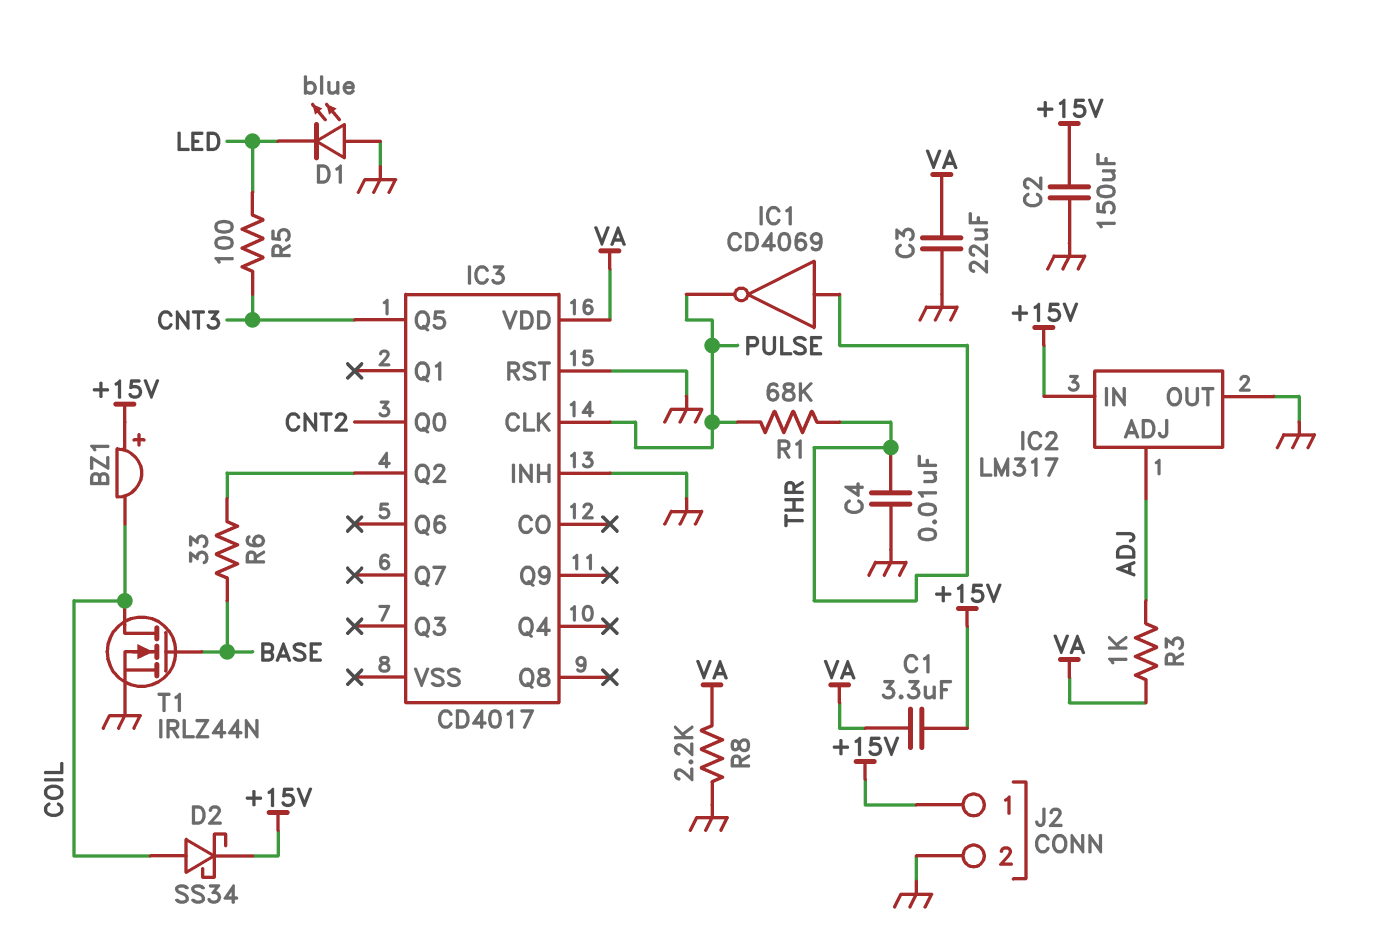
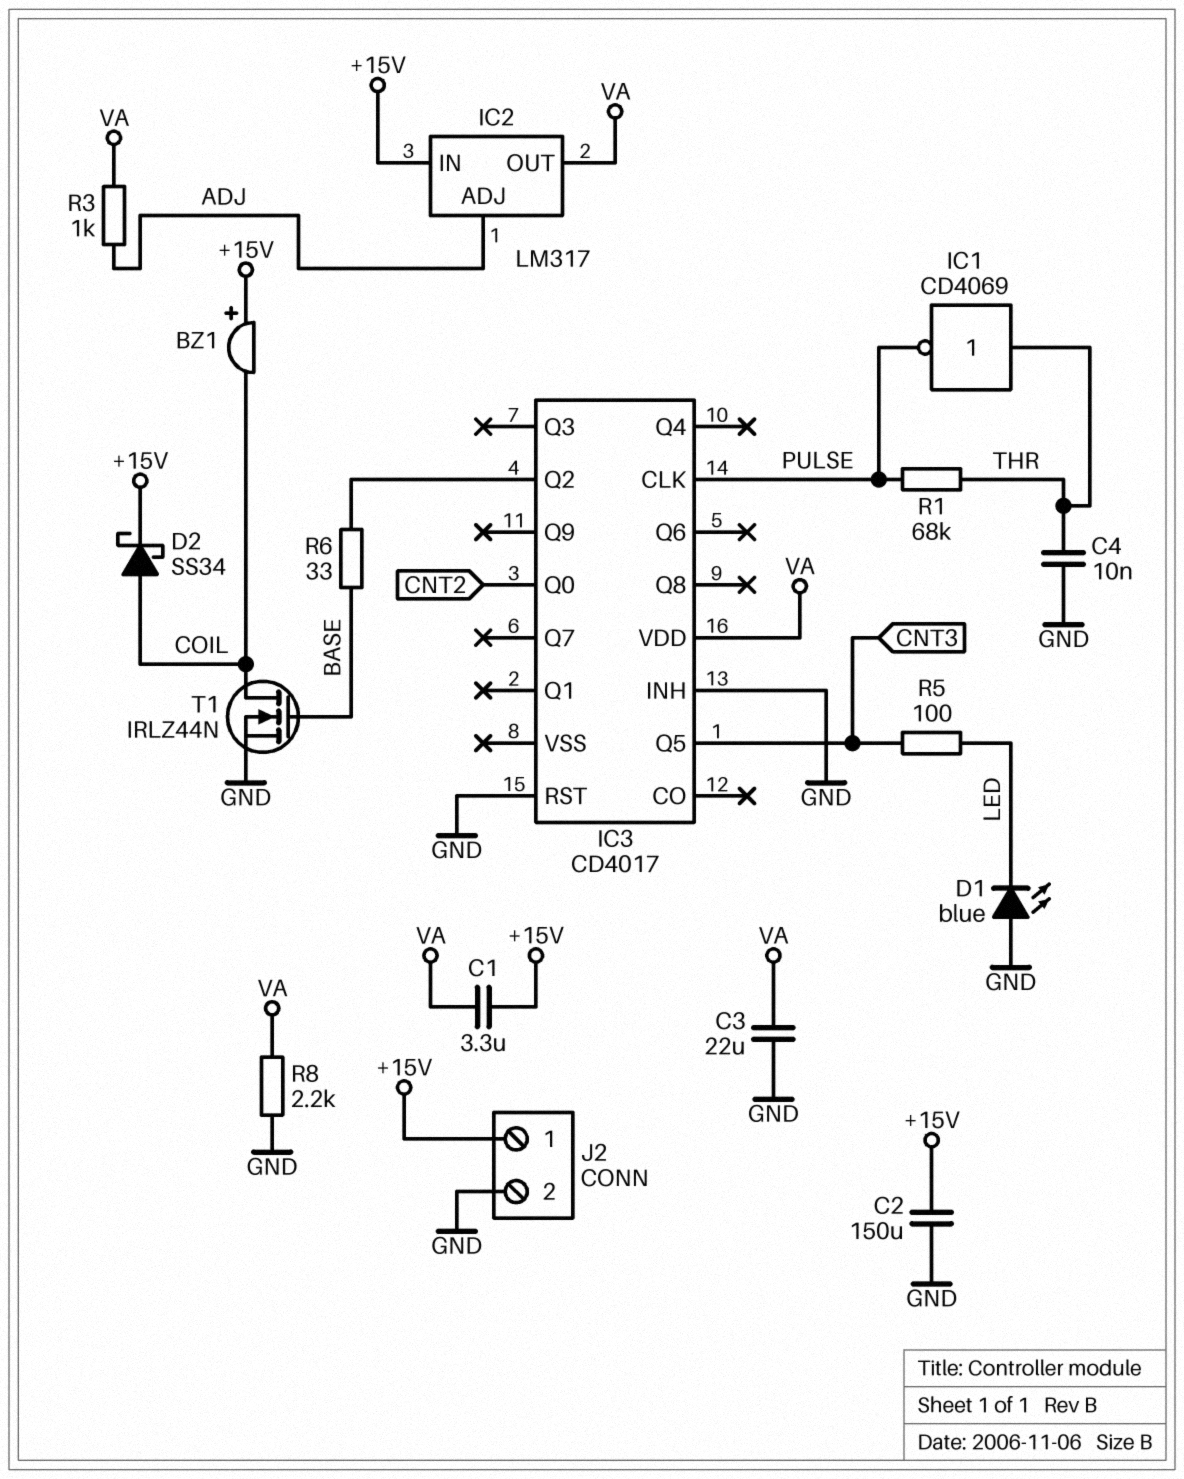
IC2 pin OUT: GND -> VA

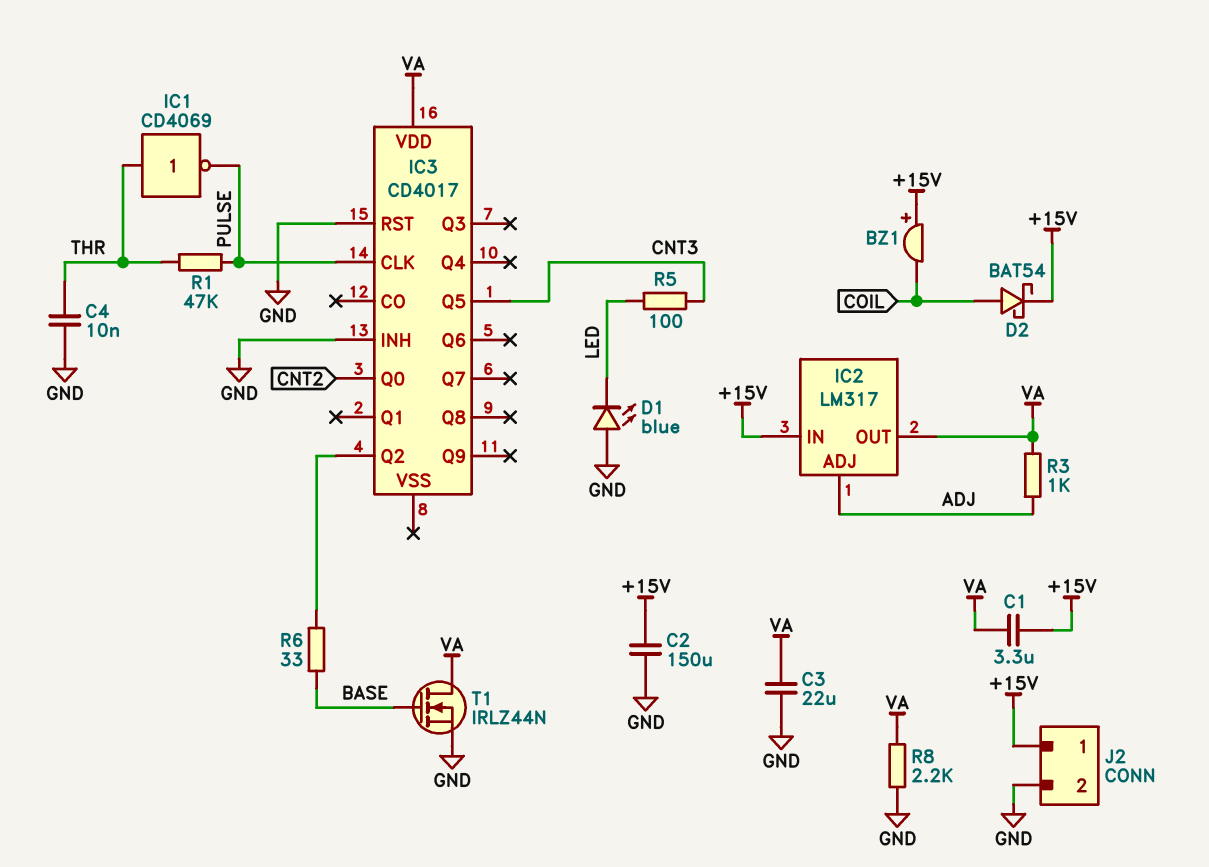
D2: schottky SS34 (A COIL, K +15V) -> schottky BAT54 (A COIL, K +15V)
R1: 68k (PULSE, THR) -> 47k (PULSE, THR)
T1: NMOS IRLZ44N (G BASE, D COIL, S GND) -> NMOS IRLZ44N (G BASE, D VA, S GND)

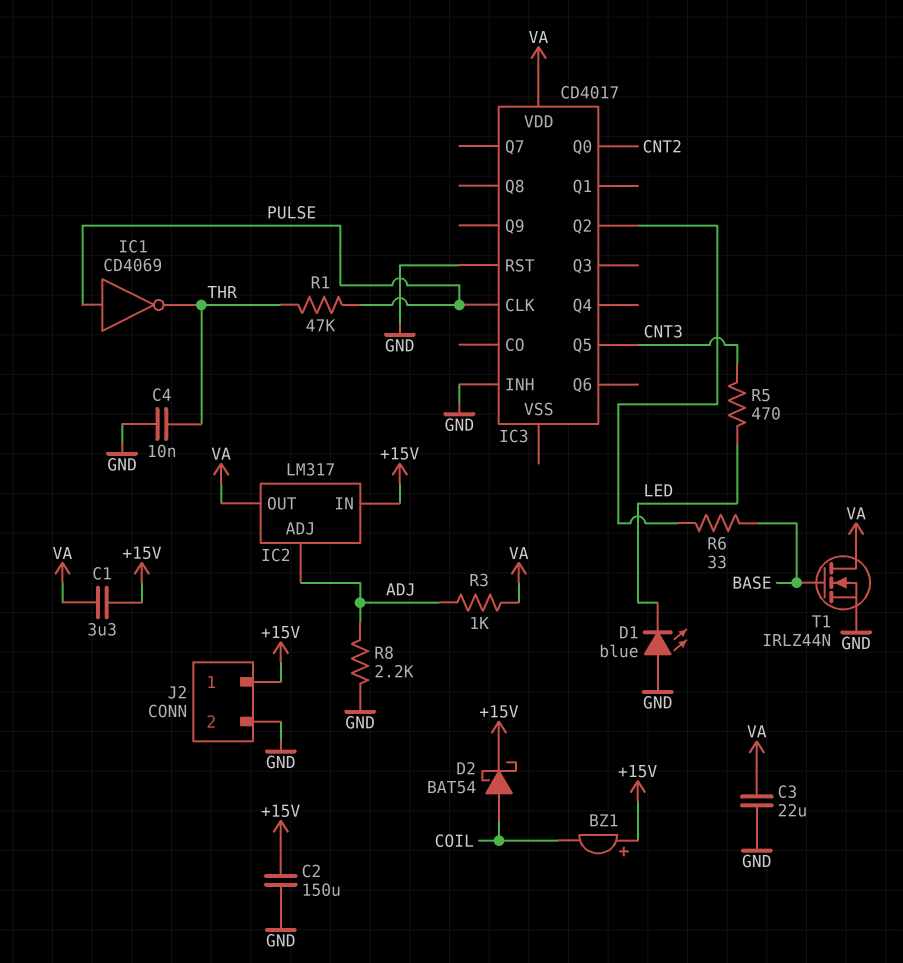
IC1: NOT CD4069 (in THR, out PULSE) -> NOT CD4069 (in PULSE, out THR)
R5: 100 (CNT3, LED) -> 470 (CNT3, LED)
R8: 2.2k (GND, VA) -> 2.2k (ADJ, GND)

